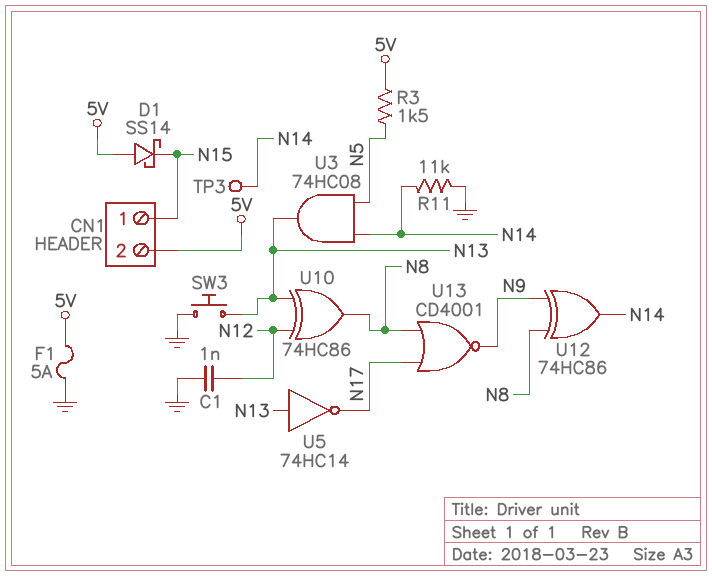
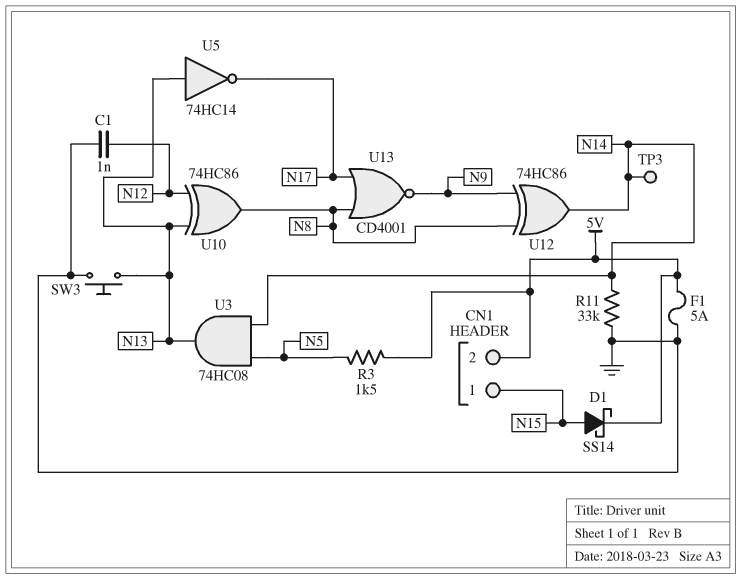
D1: schottky SS14 (A 5V, K N15) -> schottky SS14 (A N15, K 5V)
R11: 11k (GND, N14) -> 33k (GND, N14)

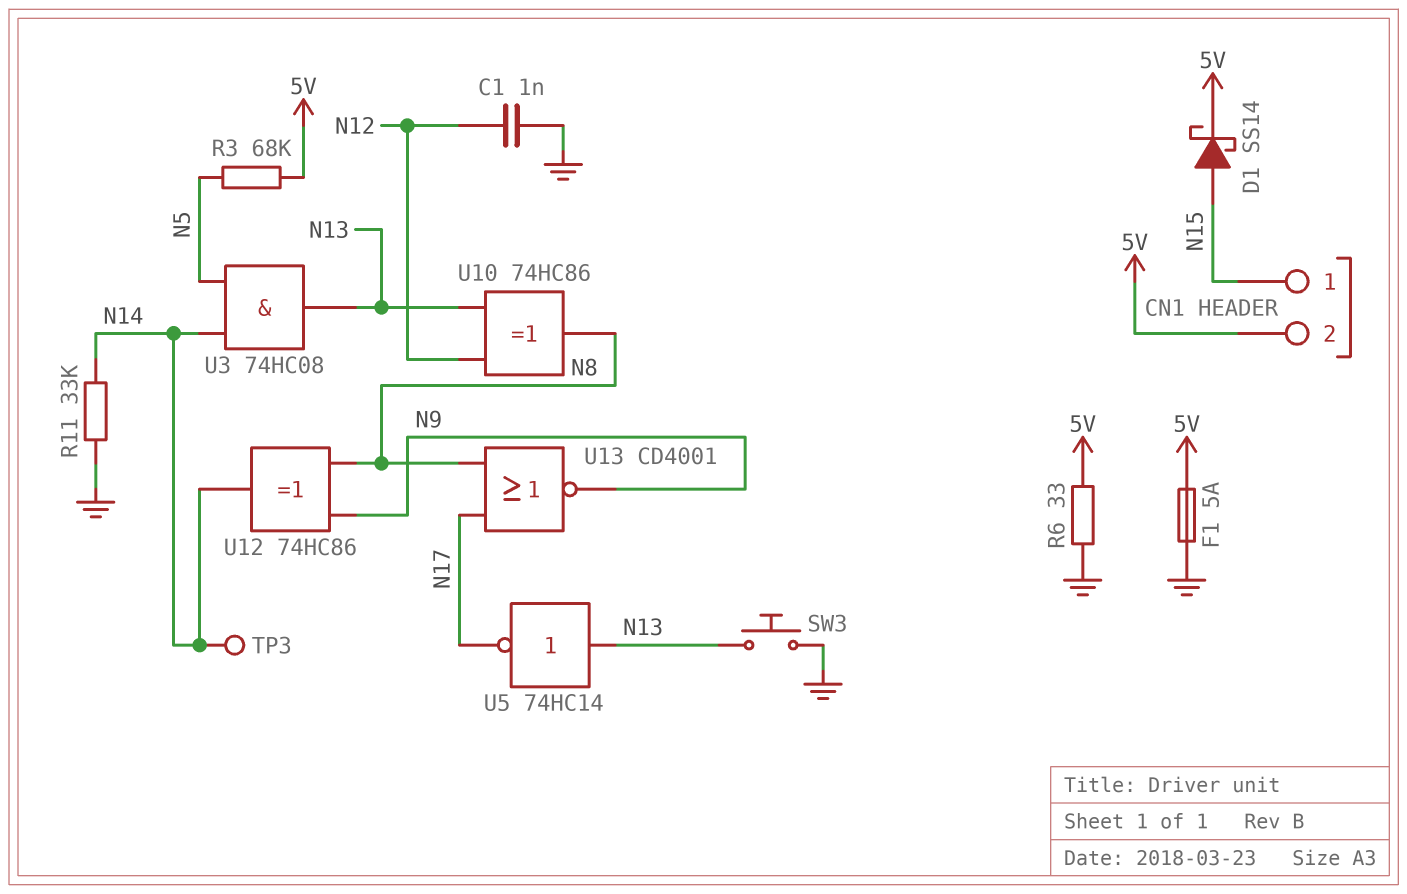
R3: 1.5k (5V, N5) -> 68k (5V, N5)
R6: none -> 33 (5V, GND)

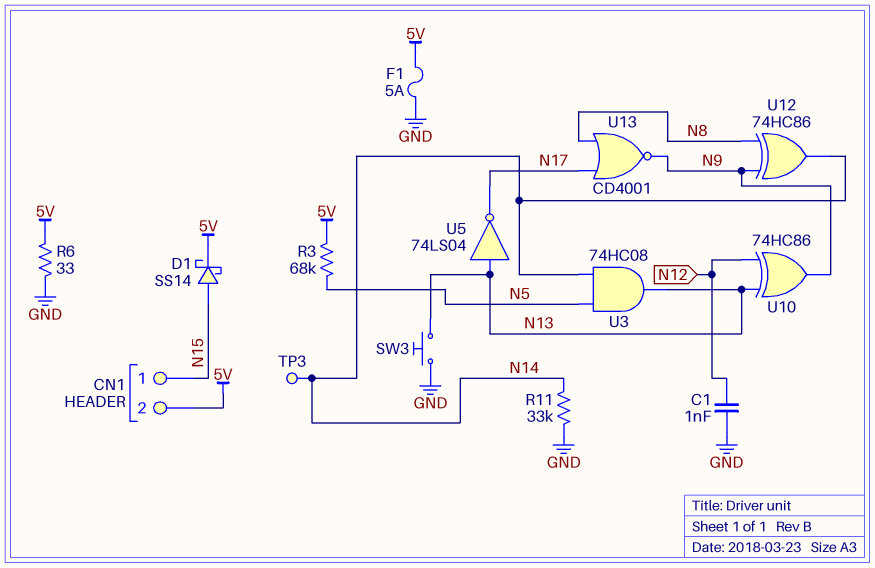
U5: NOT 74HC14 (in N13, out N17) -> NOT 74LS04 (in N13, out N17)
U10: XOR 74HC86 (in N12, in N13, out N8) -> XOR 74HC86 (in N12, in N13, out N9)

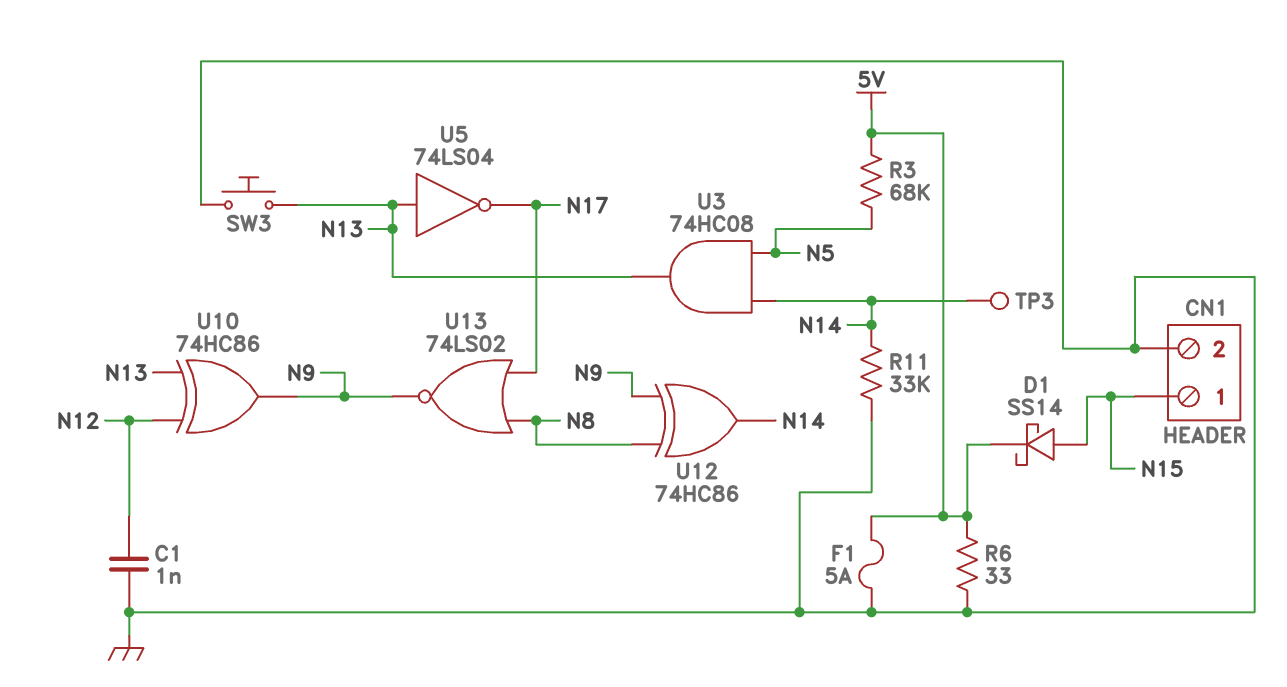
CN1 pin 2: 5V -> GND
U13: NOR CD4001 (in N8, in N17, out N9) -> NOR 74LS02 (in N8, in N17, out N9)

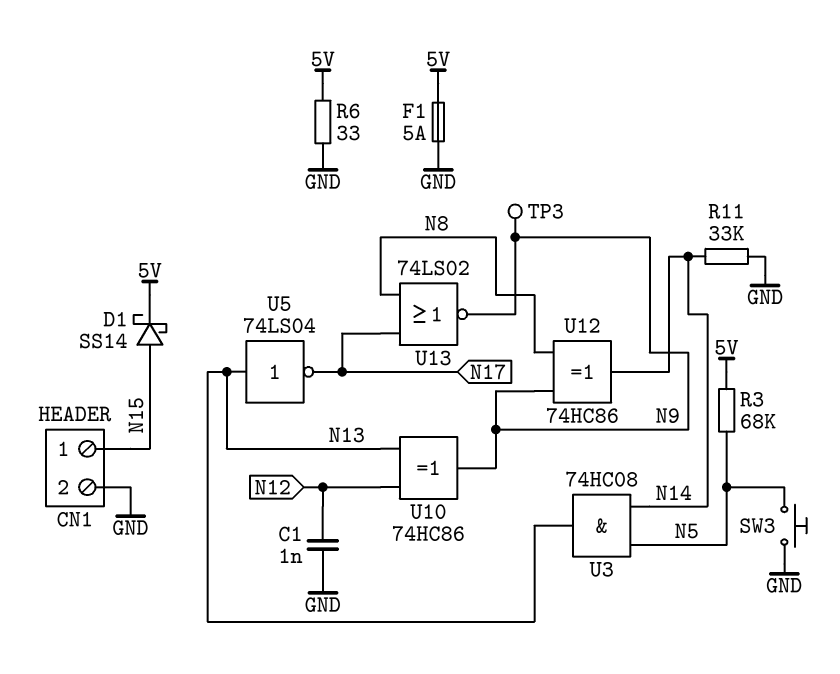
SW3: button (GND, N13) -> button (GND, N5)
TP3: test point (N14) -> test point (N9)

